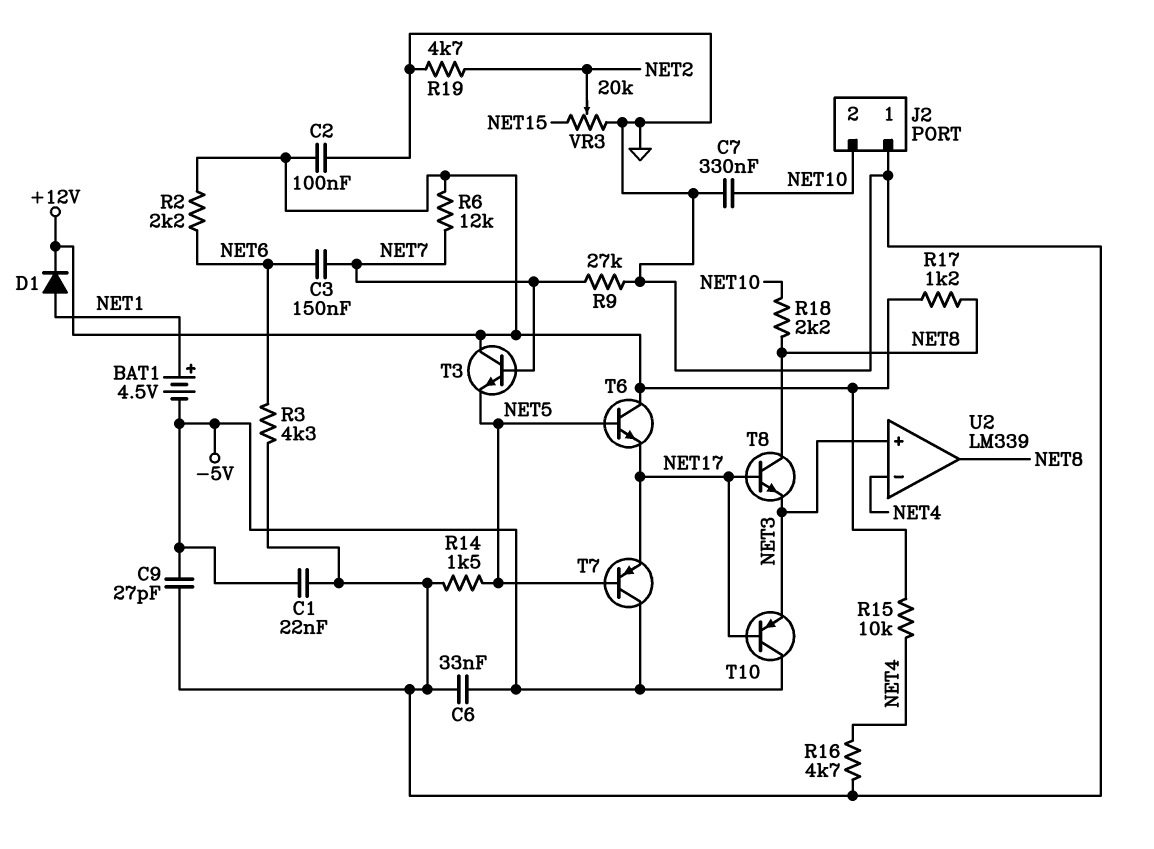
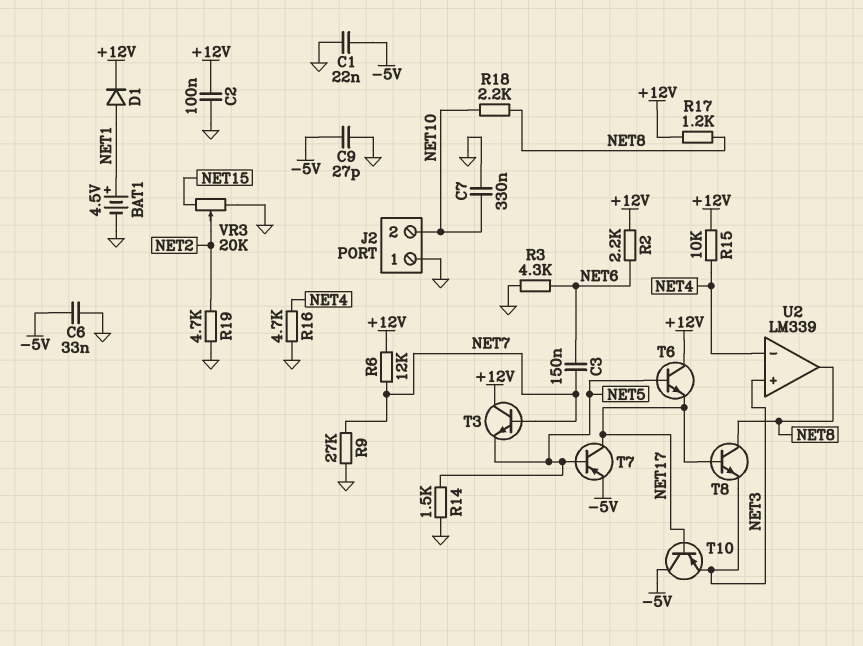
BAT1: 4.5V (plus NET1, minus -5V) -> 4.5V (plus NET1, minus GND)
T7: PNP (B NET5, C -5V, E NET17) -> PNP (B NET5, C NET17, E -5V)

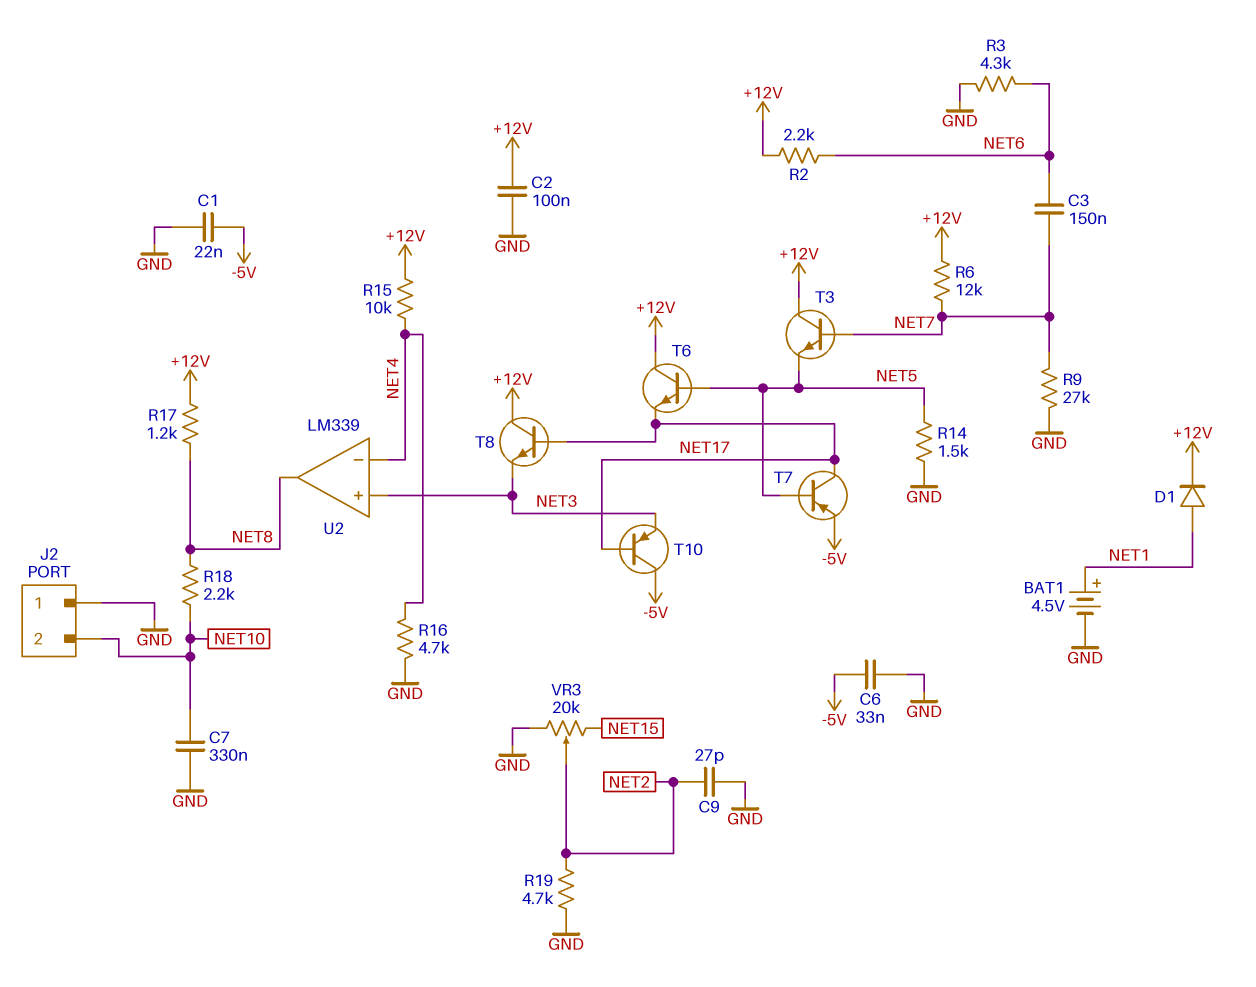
C9: 27pF (-5V, GND) -> 27pF (GND, NET2)
T8: NPN (B NET17, C NET8, E NET3) -> NPN (B NET17, C +12V, E NET3)

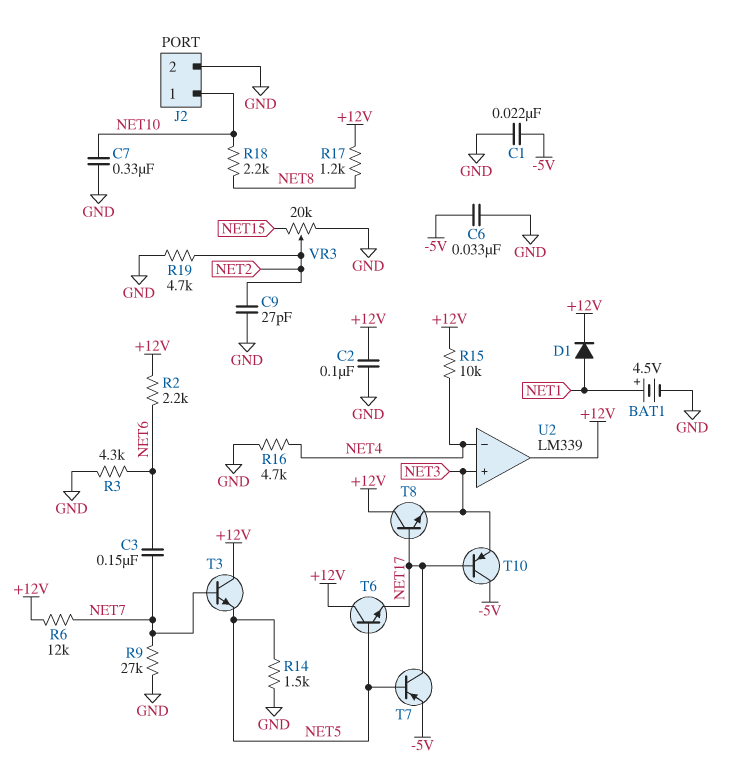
J2 pin 1: GND -> NET10
J2 pin 2: NET10 -> GND
U2 pin out: NET8 -> +12V

